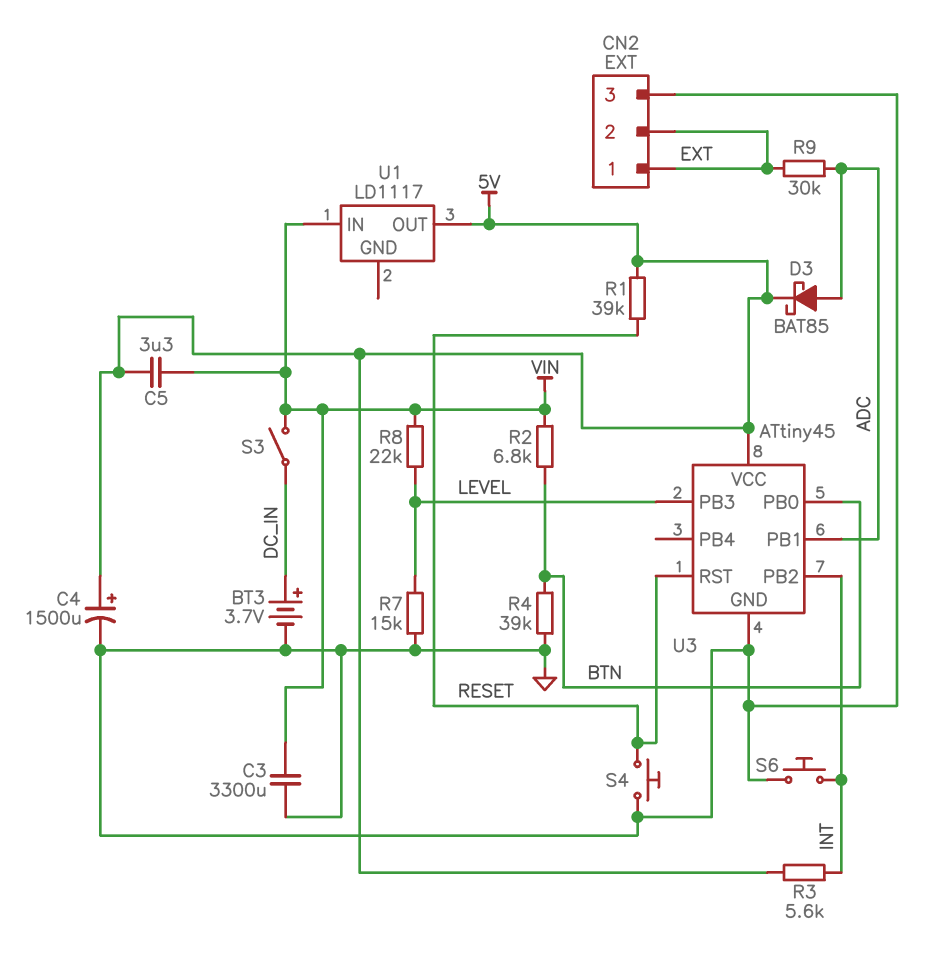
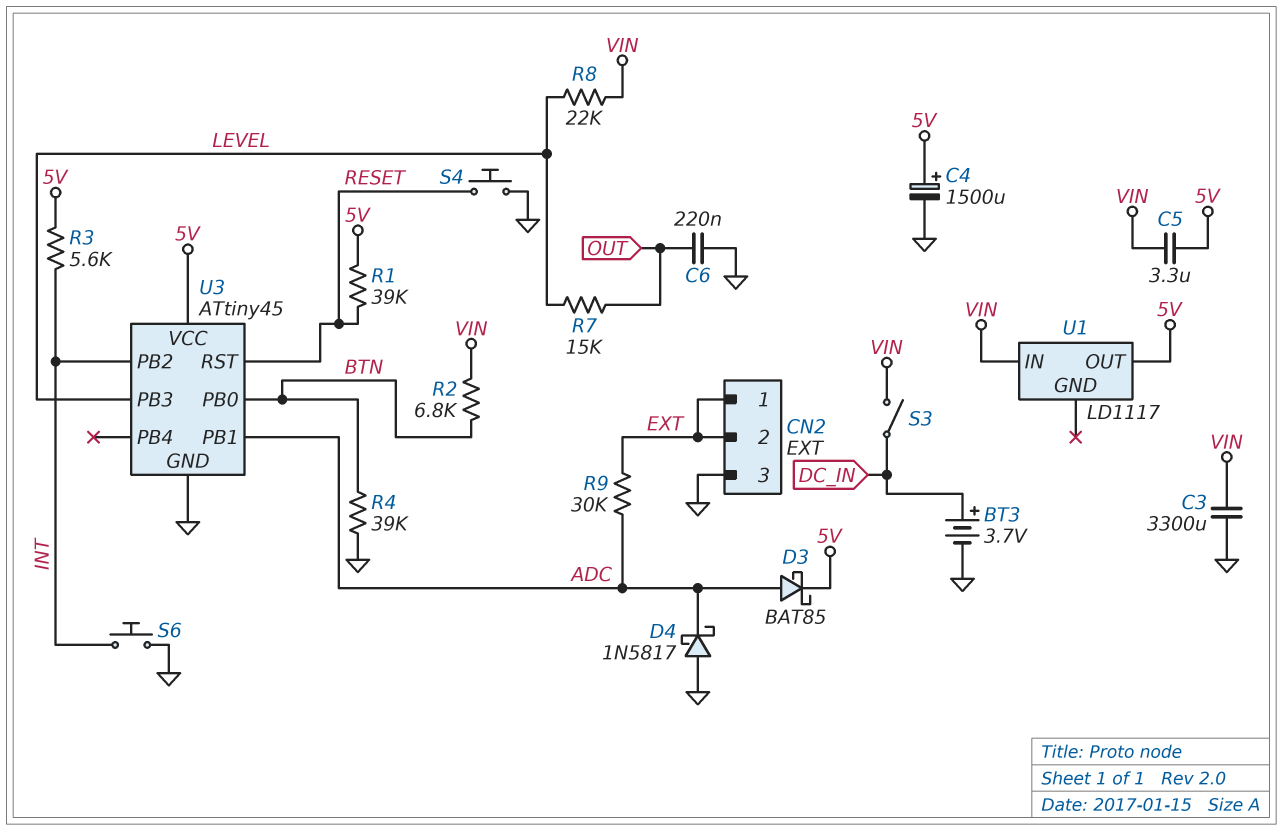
C6: none -> 220nF (GND, OUT)
D4: none -> schottky 1N5817 (A GND, K ADC)
R7: 15k (GND, LEVEL) -> 15k (LEVEL, OUT)

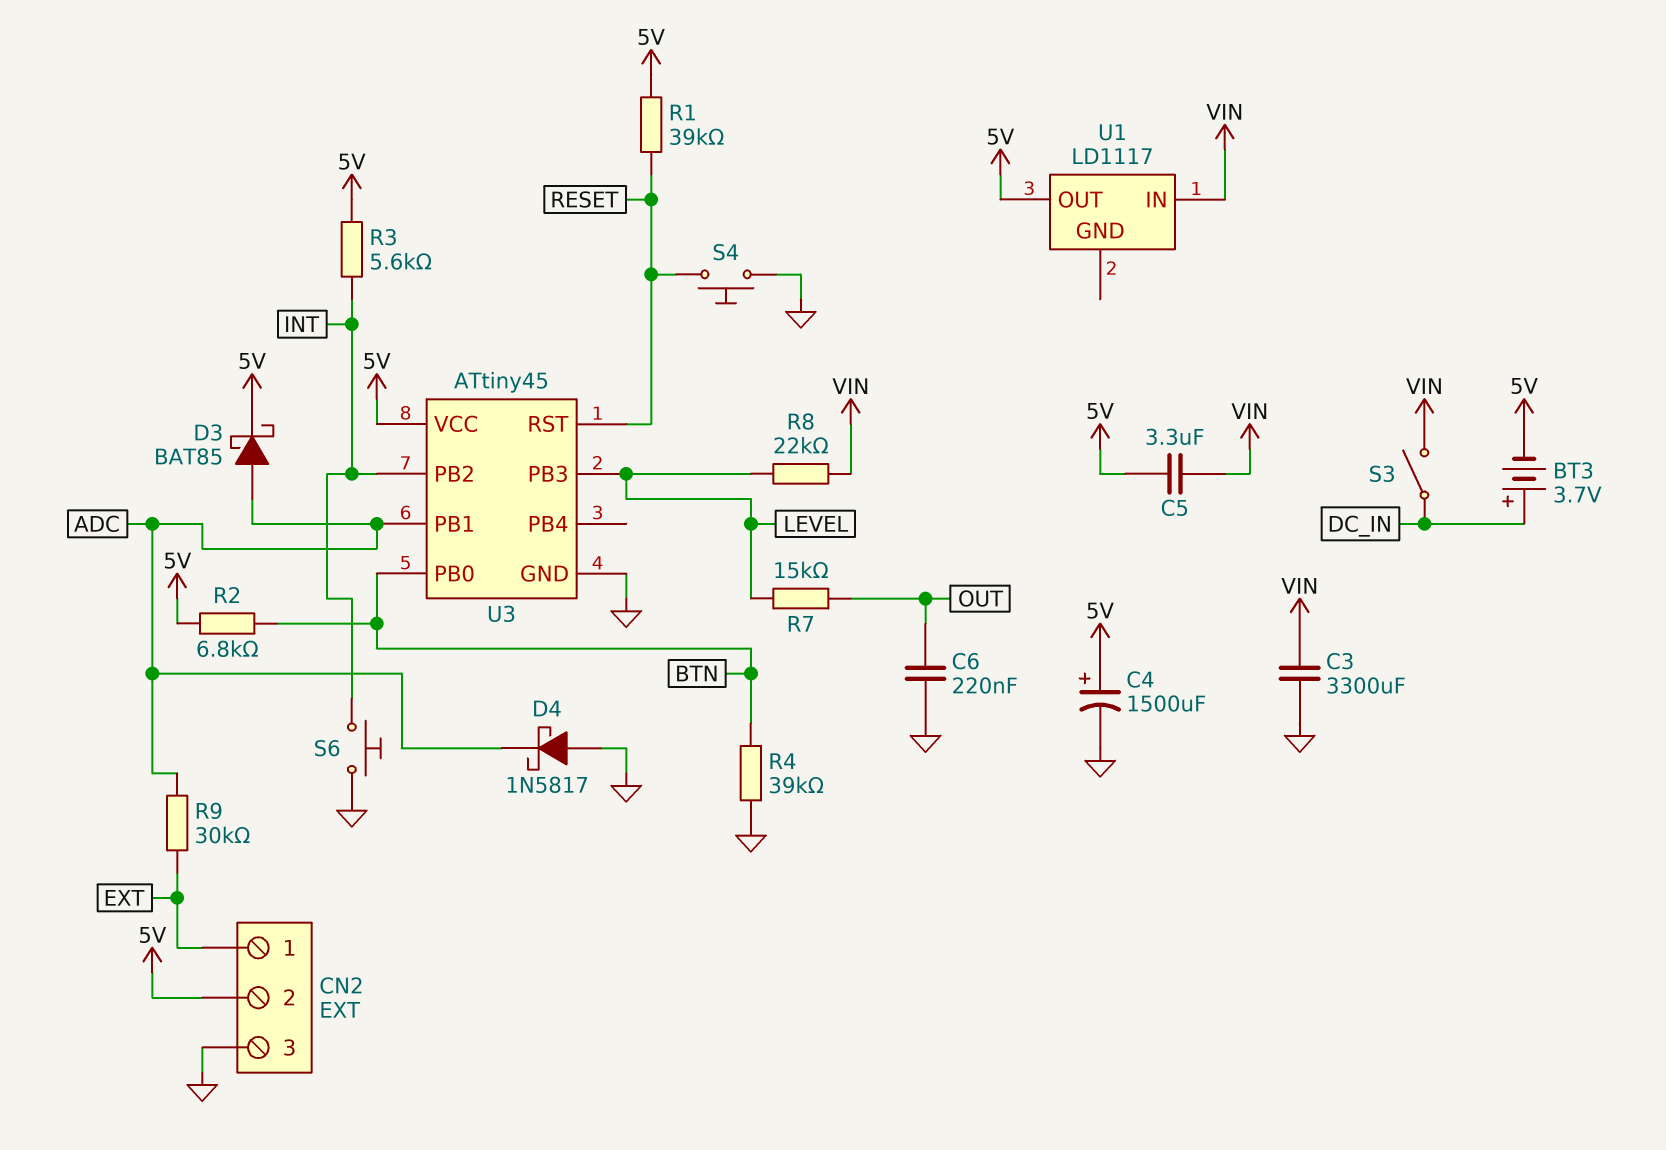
BT3: 3.7V (plus DC_IN, minus GND) -> 3.7V (plus DC_IN, minus 5V)
CN2 pin 2: EXT -> 5V
R2: 6.8k (BTN, VIN) -> 6.8k (5V, BTN)

